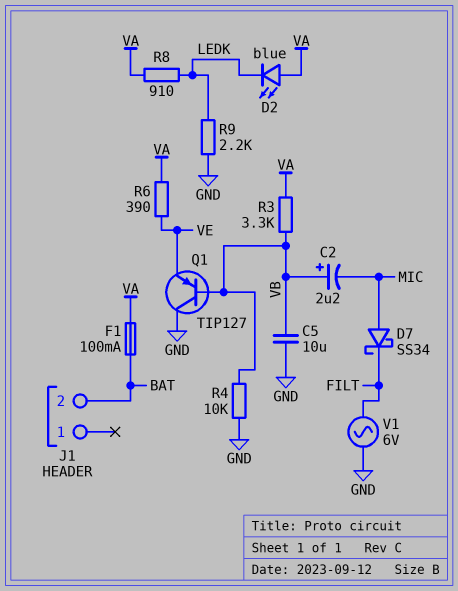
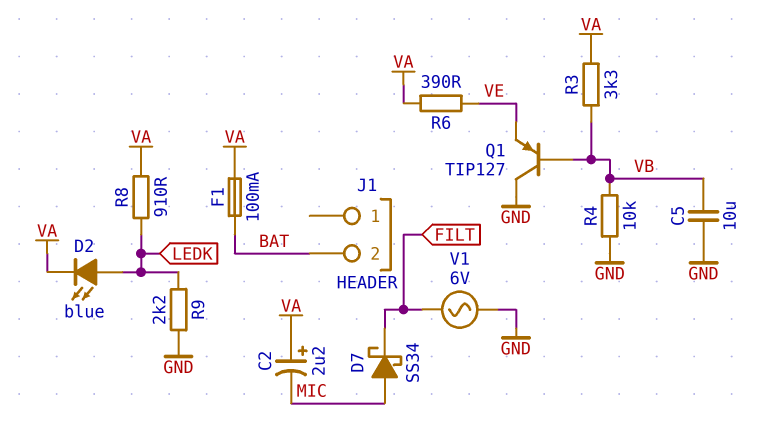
C2: 2.2uF (plus VB, minus MIC) -> 2.2uF (plus VA, minus MIC)
D2: LED blue (A VA, K LEDK) -> LED blue (A LEDK, K VA)

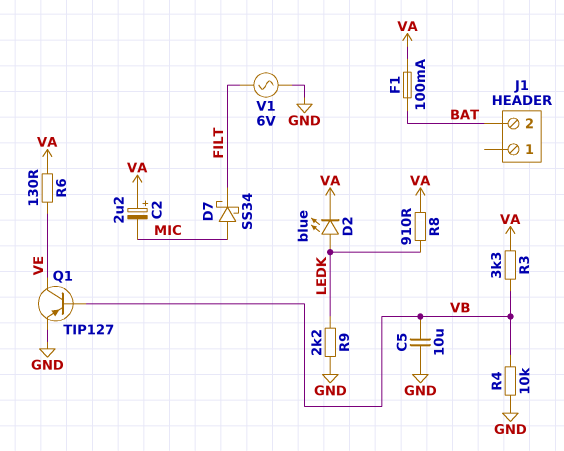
Q1: PNP TIP127 (B VB, C GND, E VE) -> PNP TIP127 (B VB, C VE, E GND)
R6: 390 (VA, VE) -> 130 (VA, VE)

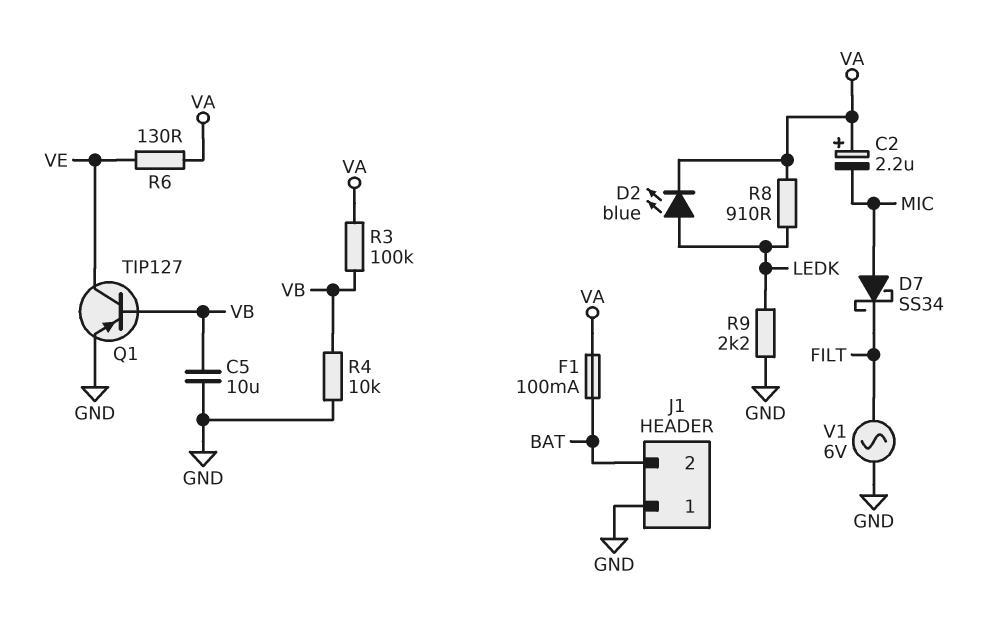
J1 pin 1: none -> GND
R3: 3.3k (VA, VB) -> 100k (VA, VB)

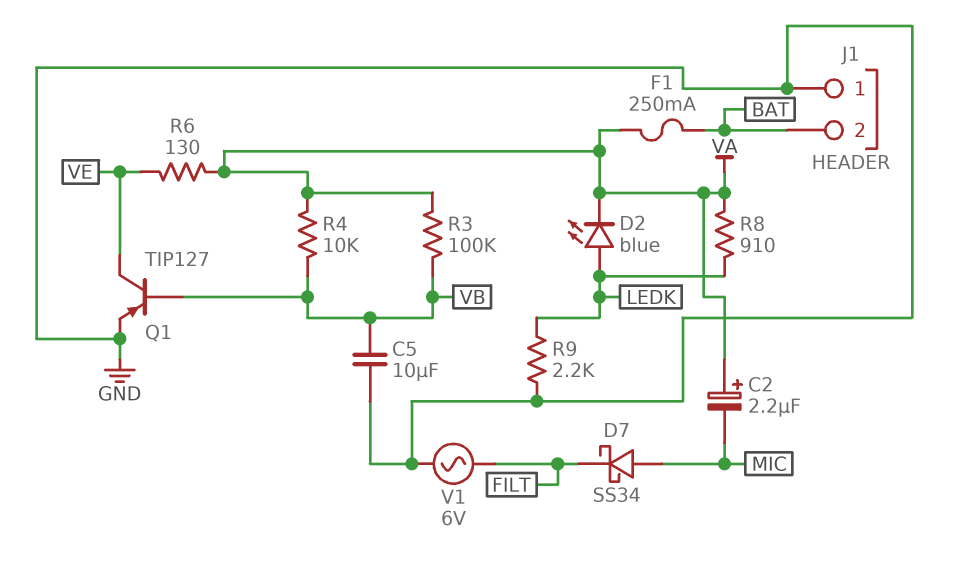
F1: 100mA (BAT, VA) -> 250mA (BAT, VA)
R4: 10k (GND, VB) -> 10k (VA, VB)

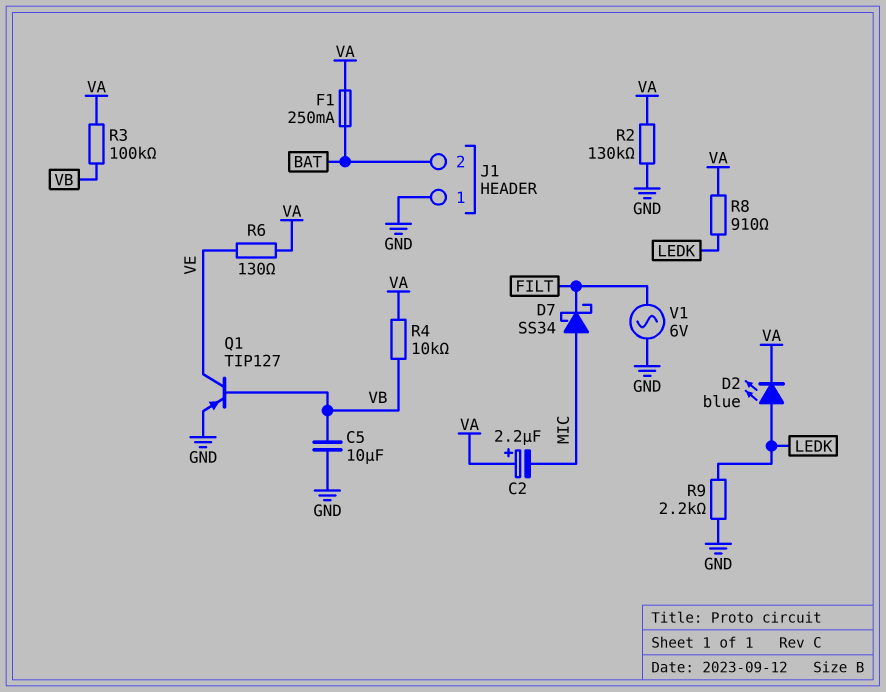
R2: none -> 130k (GND, VA)

